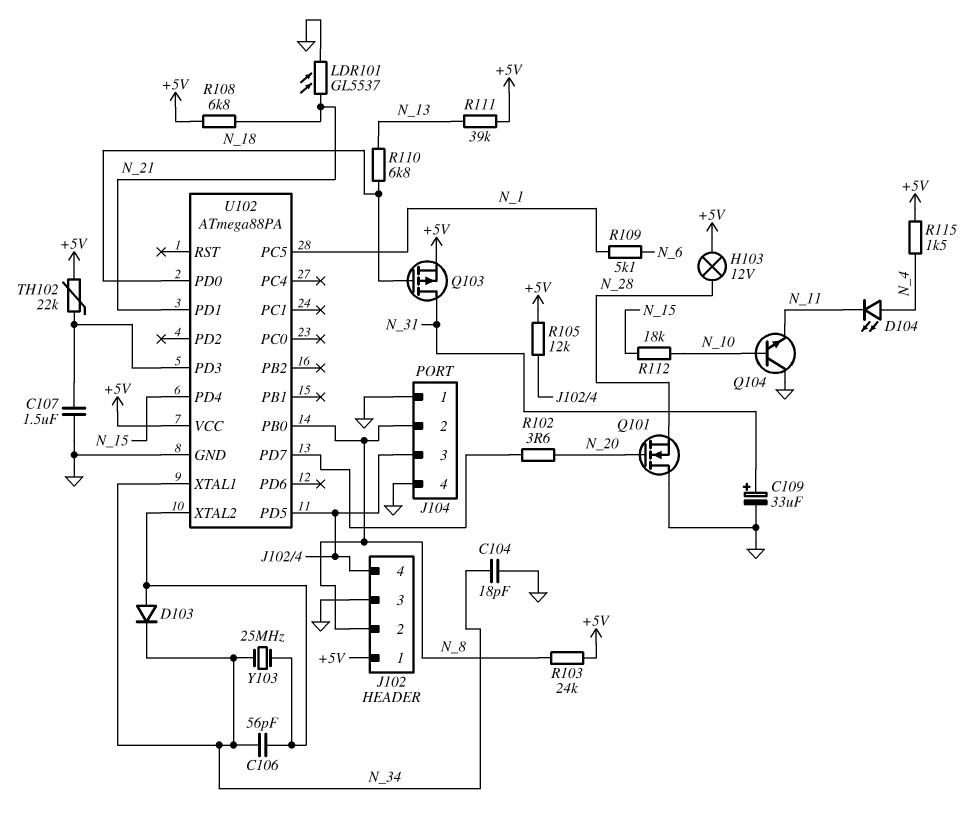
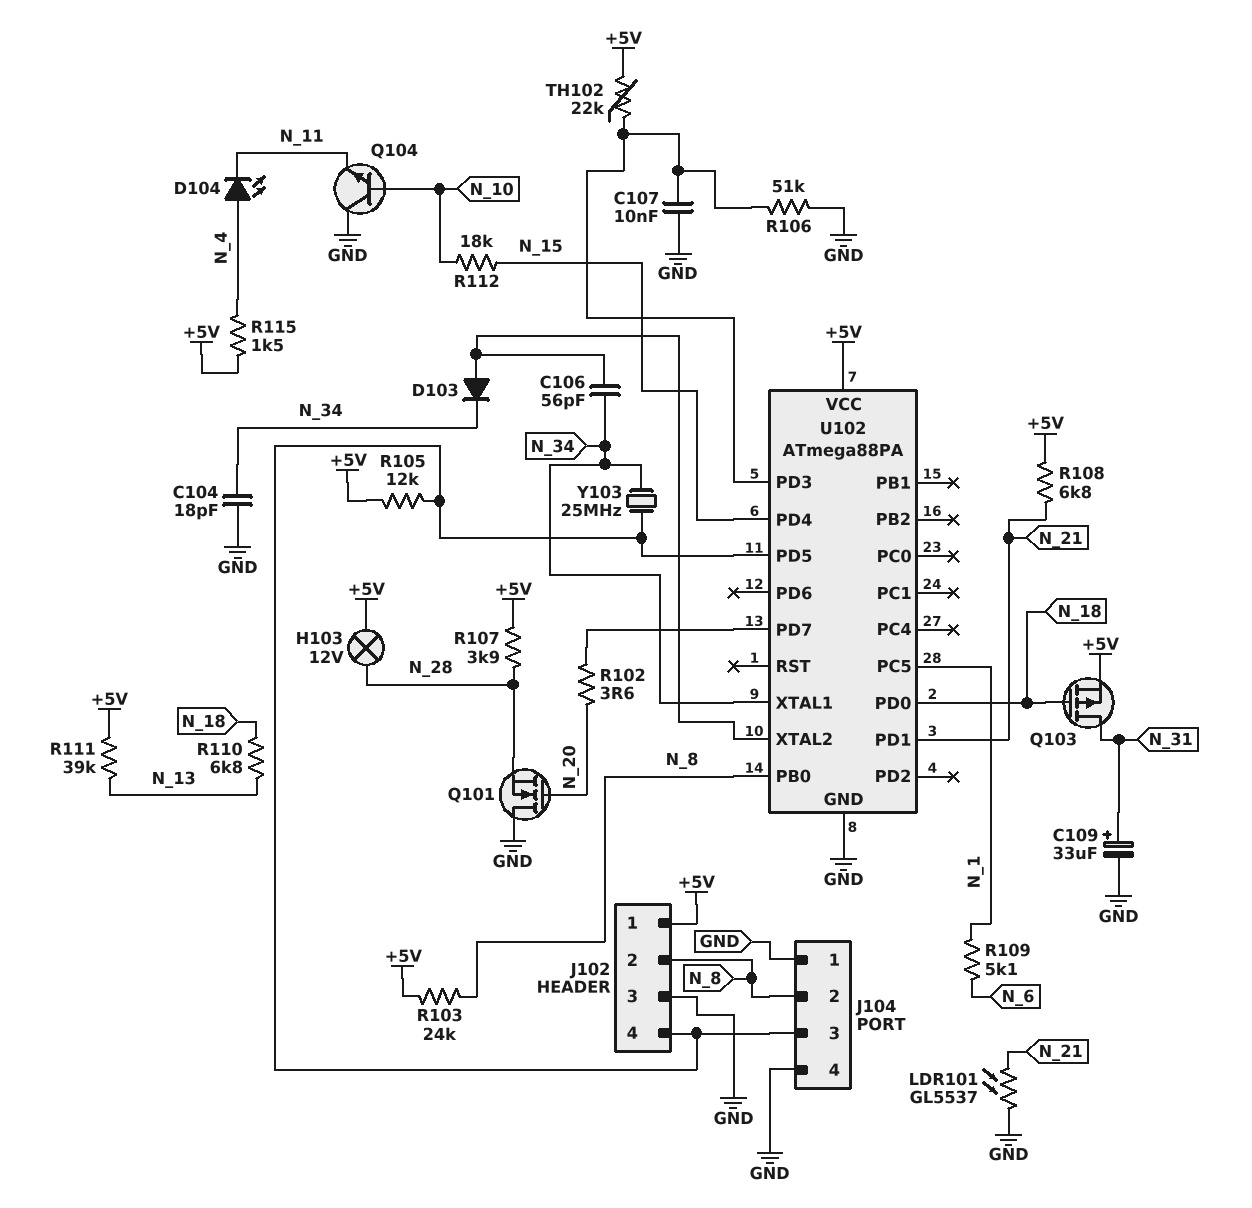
C107: 1.5uF (GND, U102/PD3) -> 10nF (GND, U102/PD3)
R106: none -> 51k (GND, U102/PD3)
R107: none -> 3.9k (+5V, N_28)
Y103: 25MHz (N_34, U102/XTAL2) -> 25MHz (J102/4, N_34)

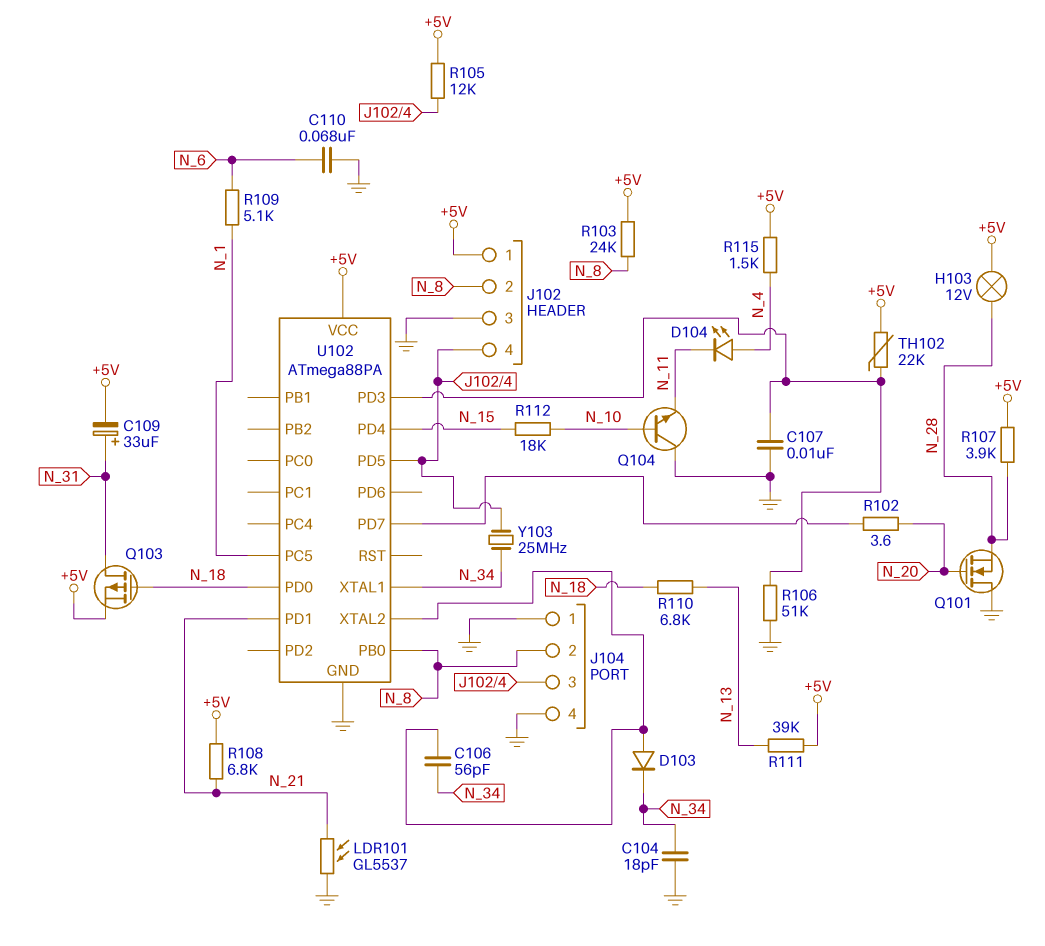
C109: 33uF (plus N_31, minus GND) -> 33uF (plus N_31, minus +5V)
C110: none -> 68nF (GND, N_6)

